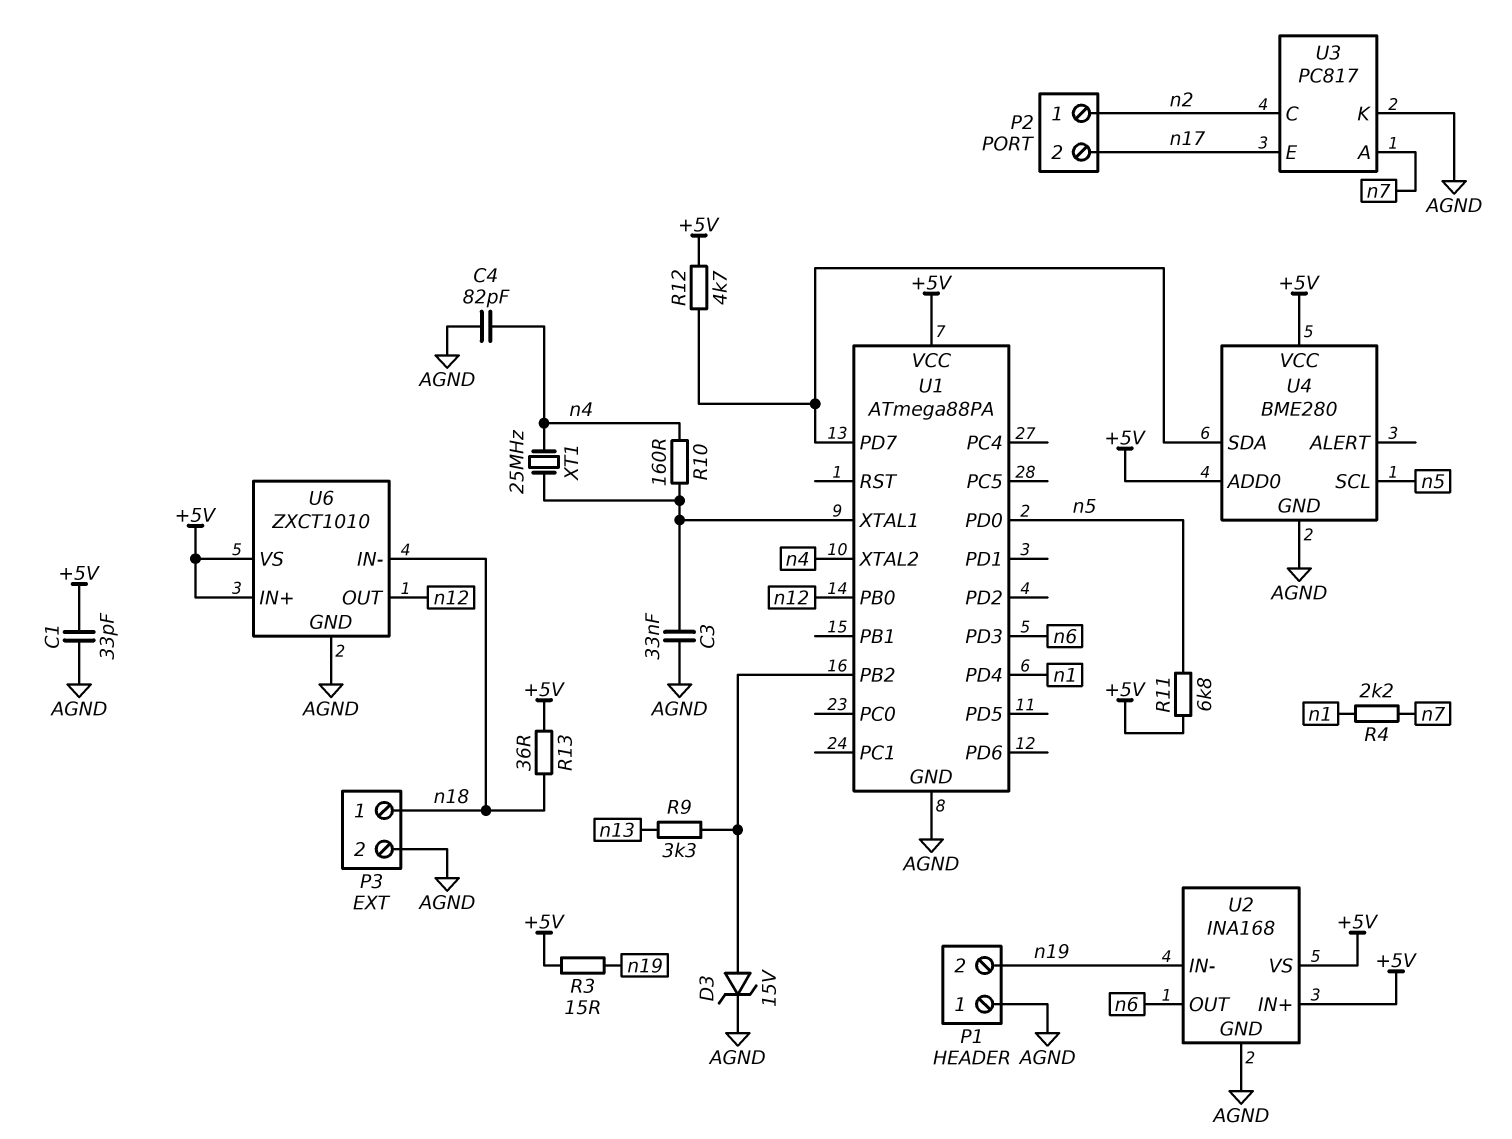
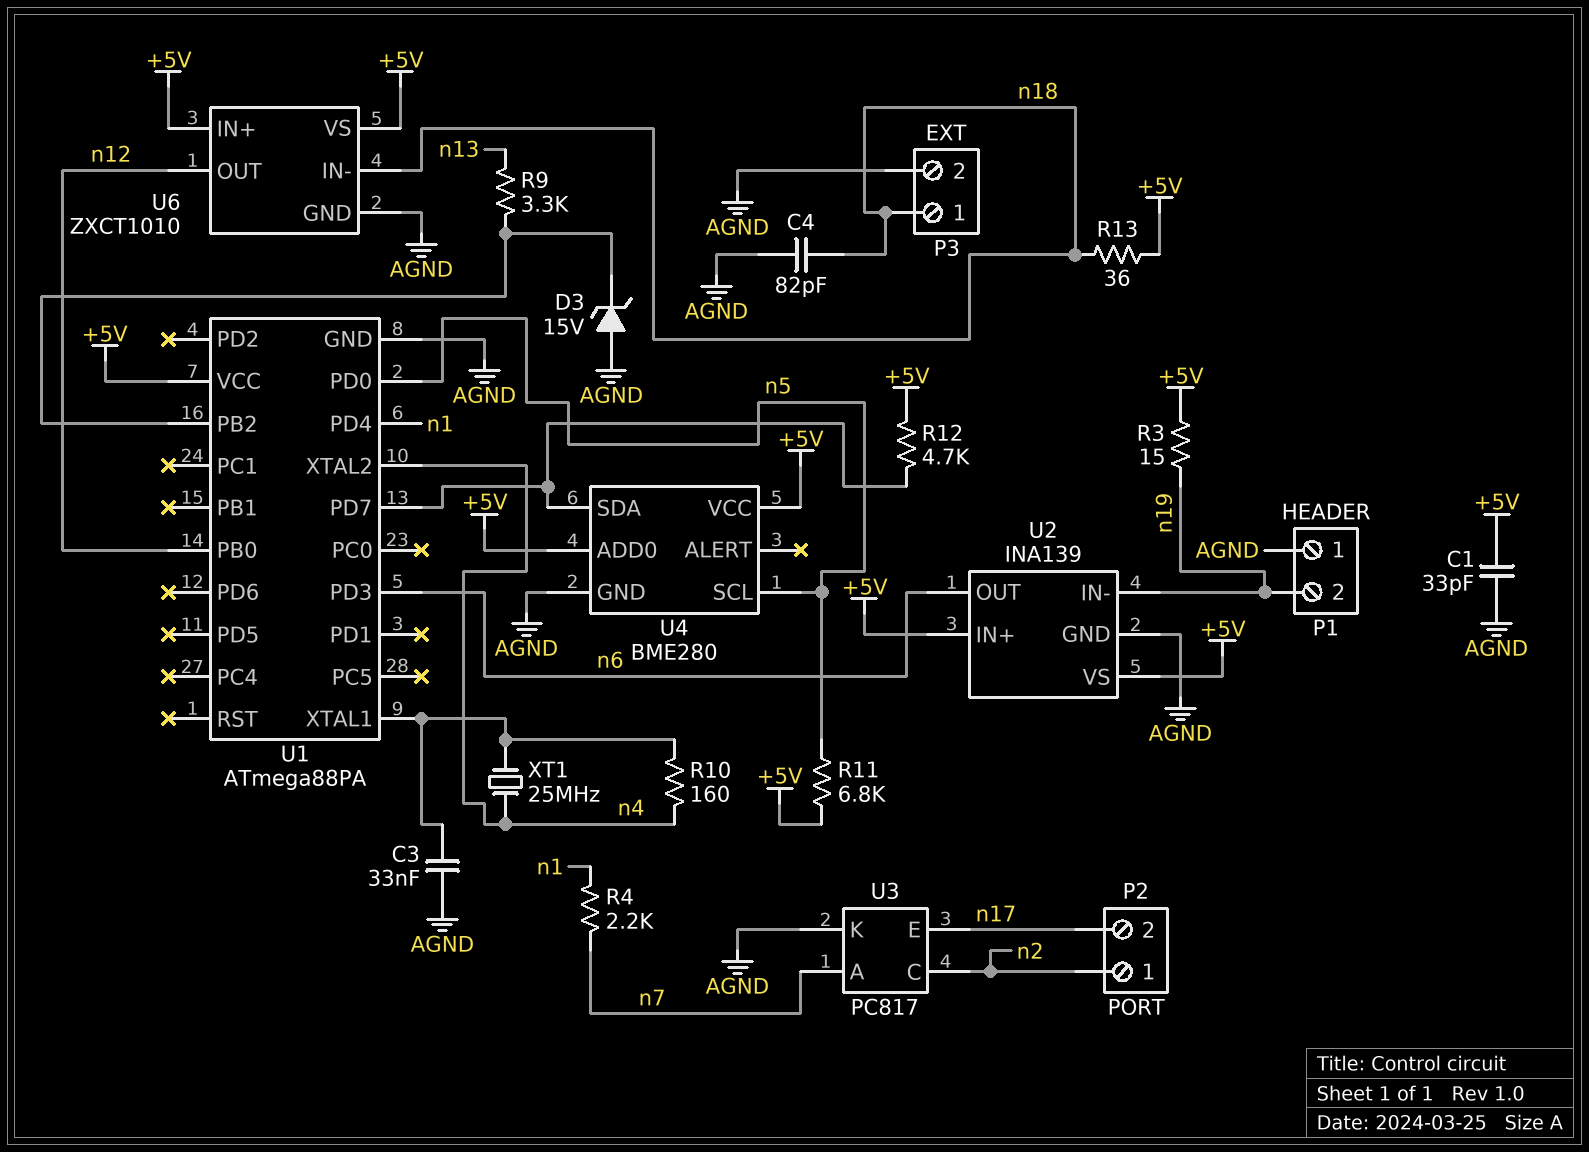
C4: 82pF (AGND, n4) -> 82pF (AGND, n18)
D3: zener 15V (A U1/PB2, K AGND) -> zener 15V (A AGND, K U1/PB2)
U2: INA168 -> INA139

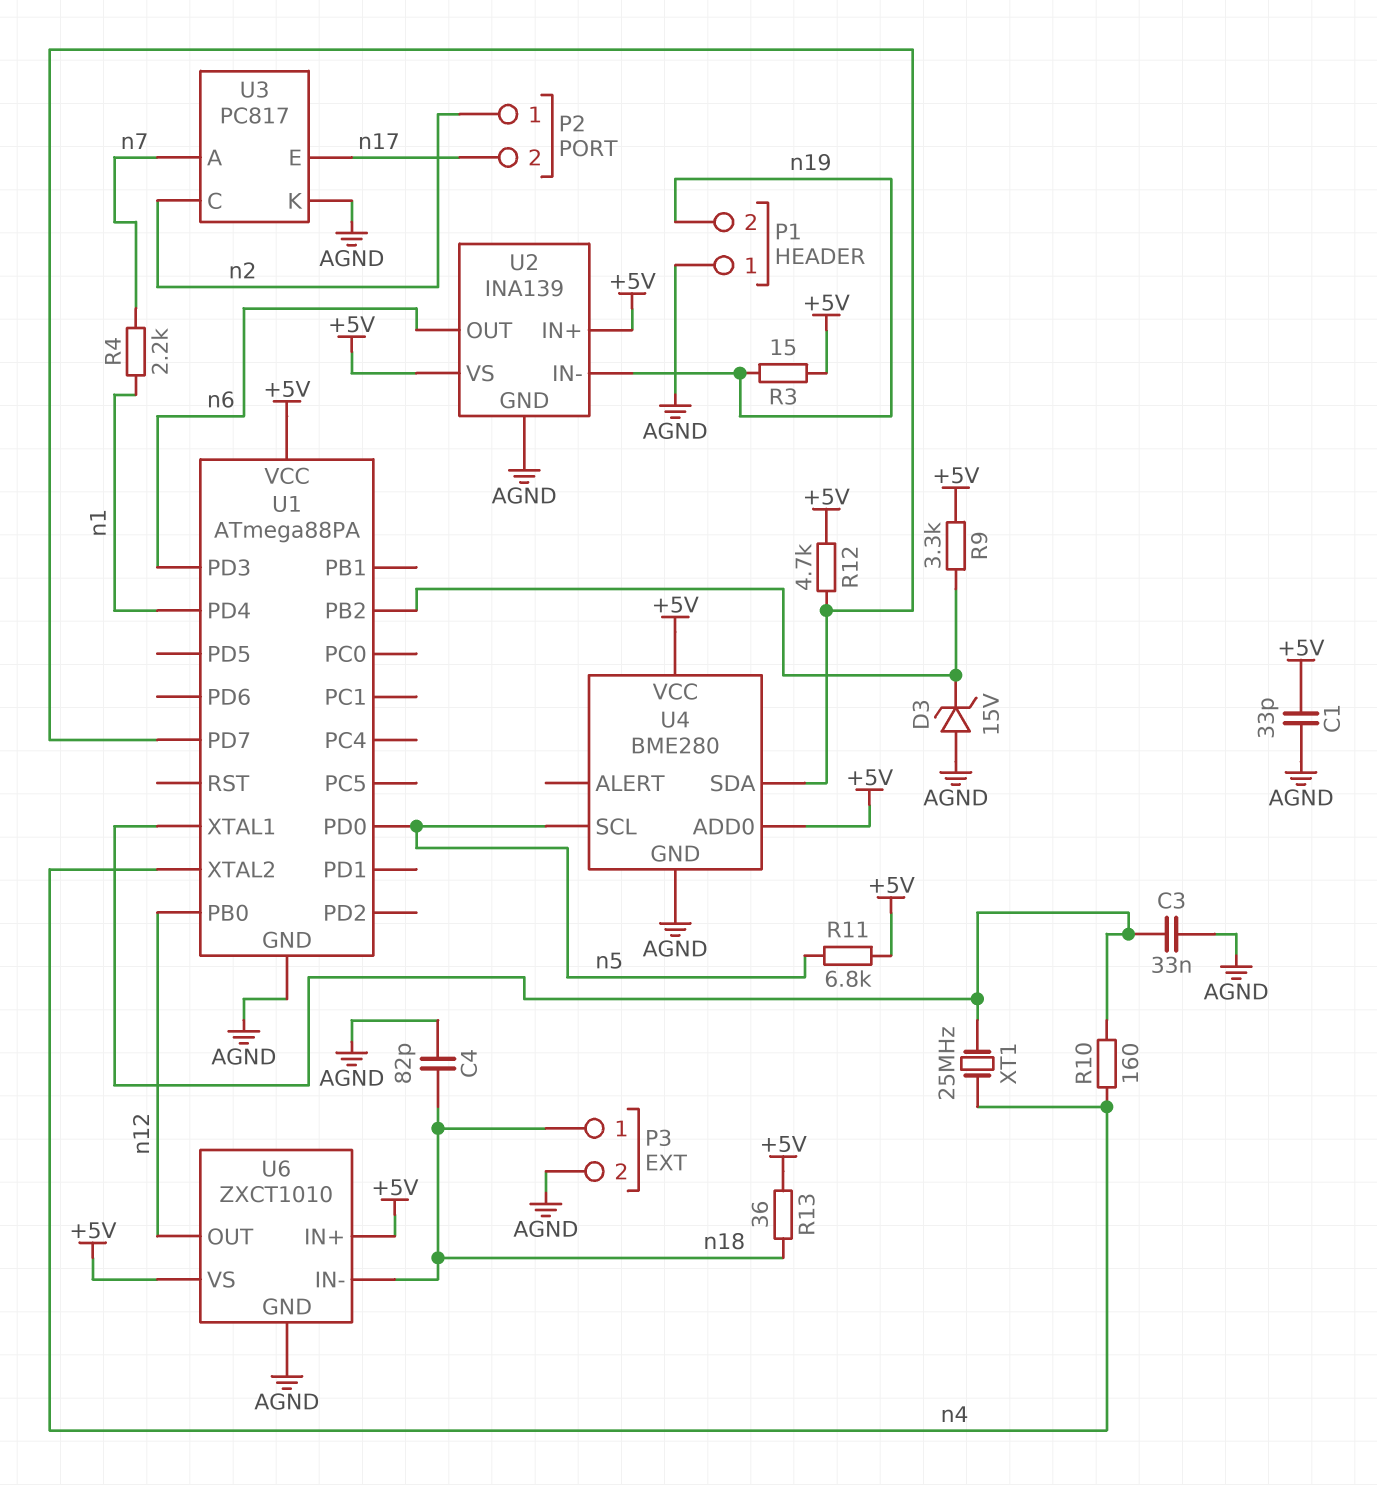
R9: 3.3k (U1/PB2, n13) -> 3.3k (+5V, U1/PB2)

